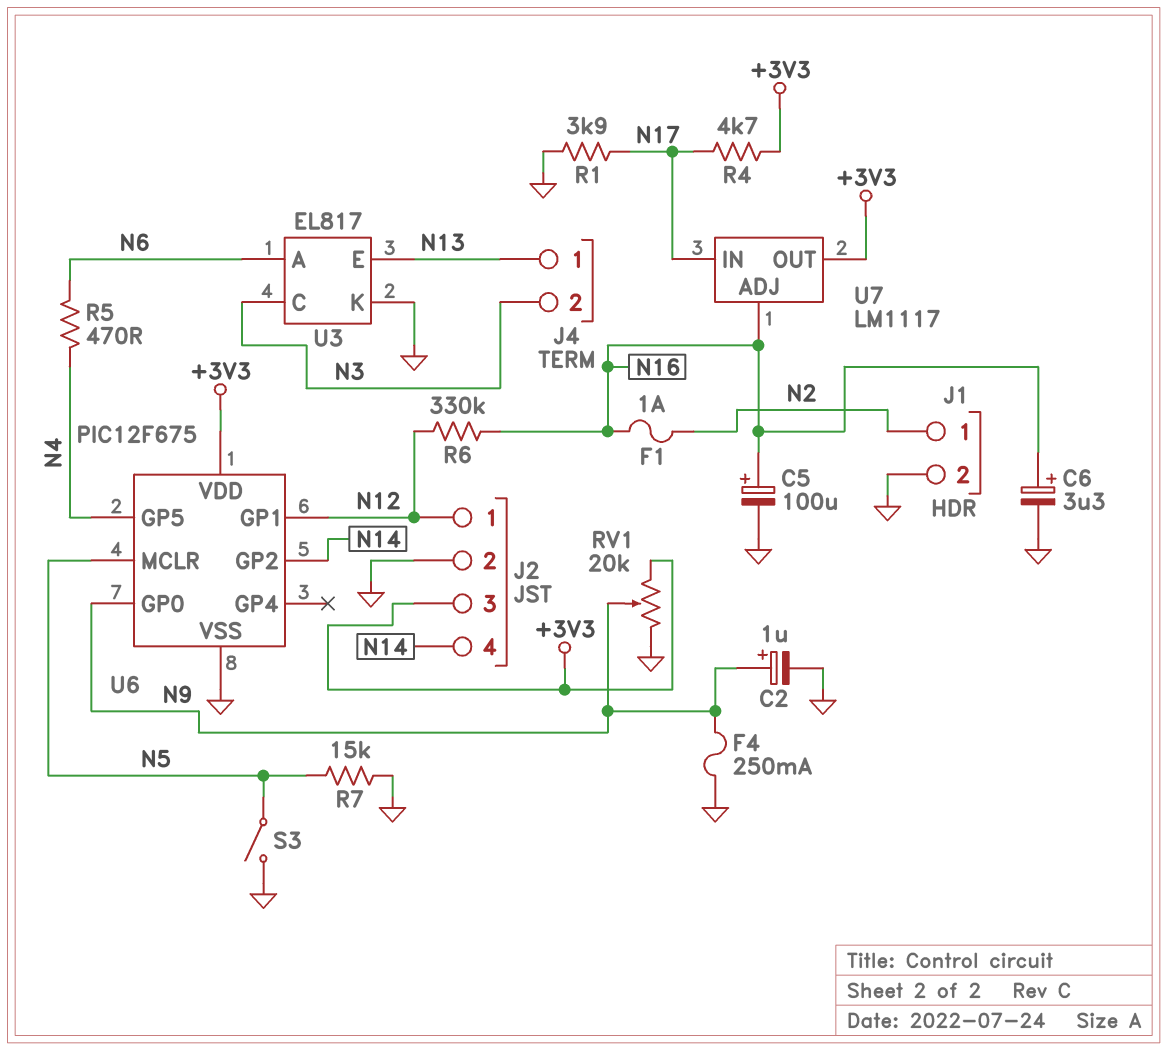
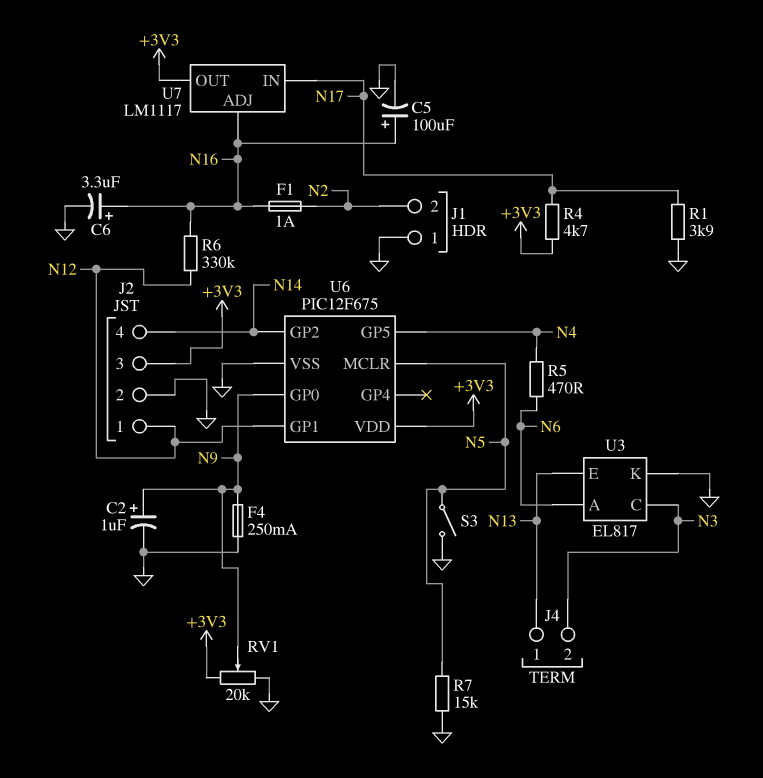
J1 pin 1: N2 -> GND
J1 pin 2: GND -> N2

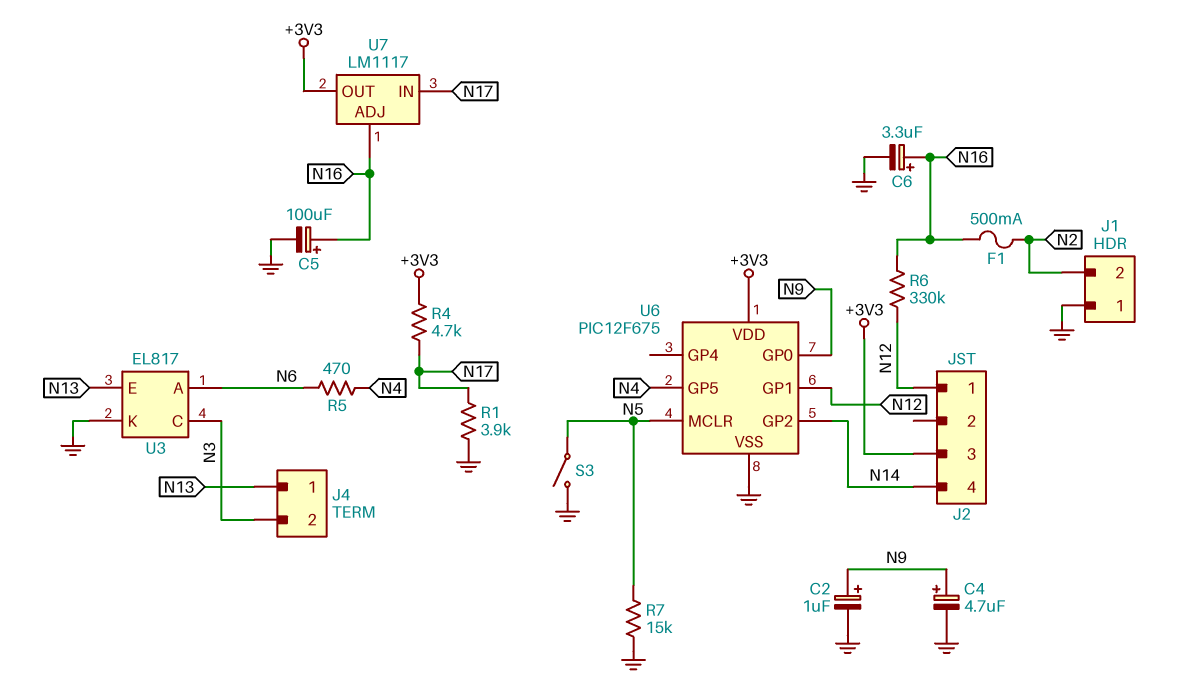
C4: none -> 4.7uF (plus N9, minus GND)
F1: 1A (N2, N16) -> 500mA (N2, N16)
F4: 250mA (GND, N9) -> none
J2 pin 2: GND -> none
RV1: 20k (+3V3, GND, wiper N9) -> none

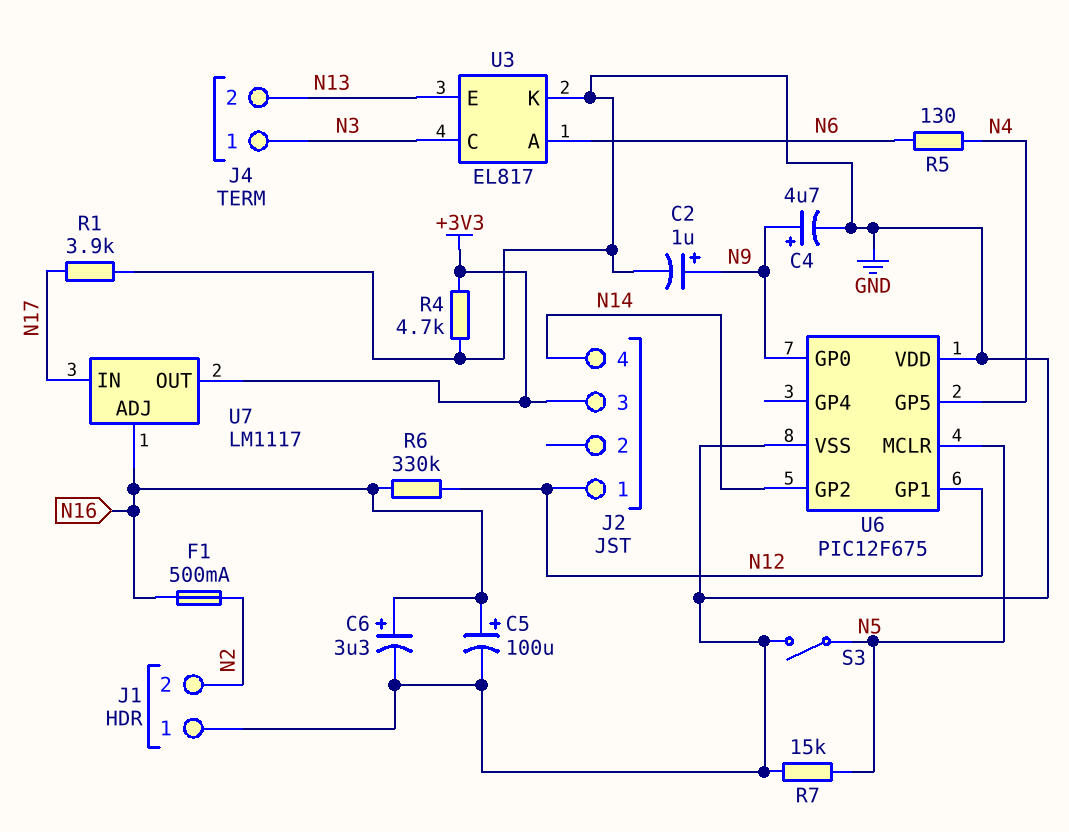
J4 pin 1: N13 -> N3
J4 pin 2: N3 -> N13
R4: 4.7k (+3V3, N17) -> 4.7k (+3V3, GND)
R5: 470 (N4, N6) -> 130 (N4, N6)
U6 pin VDD: +3V3 -> GND

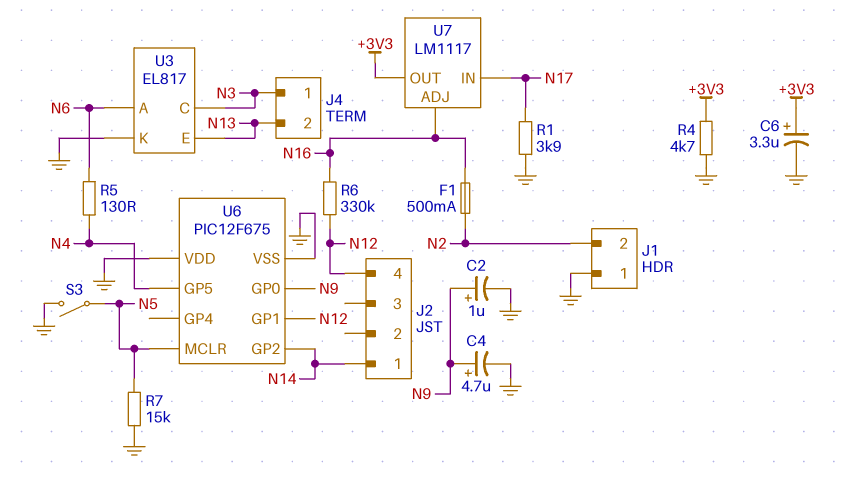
C5: 100uF (plus N16, minus GND) -> none
C6: 3.3uF (plus N16, minus GND) -> 3.3uF (plus +3V3, minus GND)
J2 pin 1: N12 -> N14
J2 pin 3: +3V3 -> none
J2 pin 4: N14 -> N12

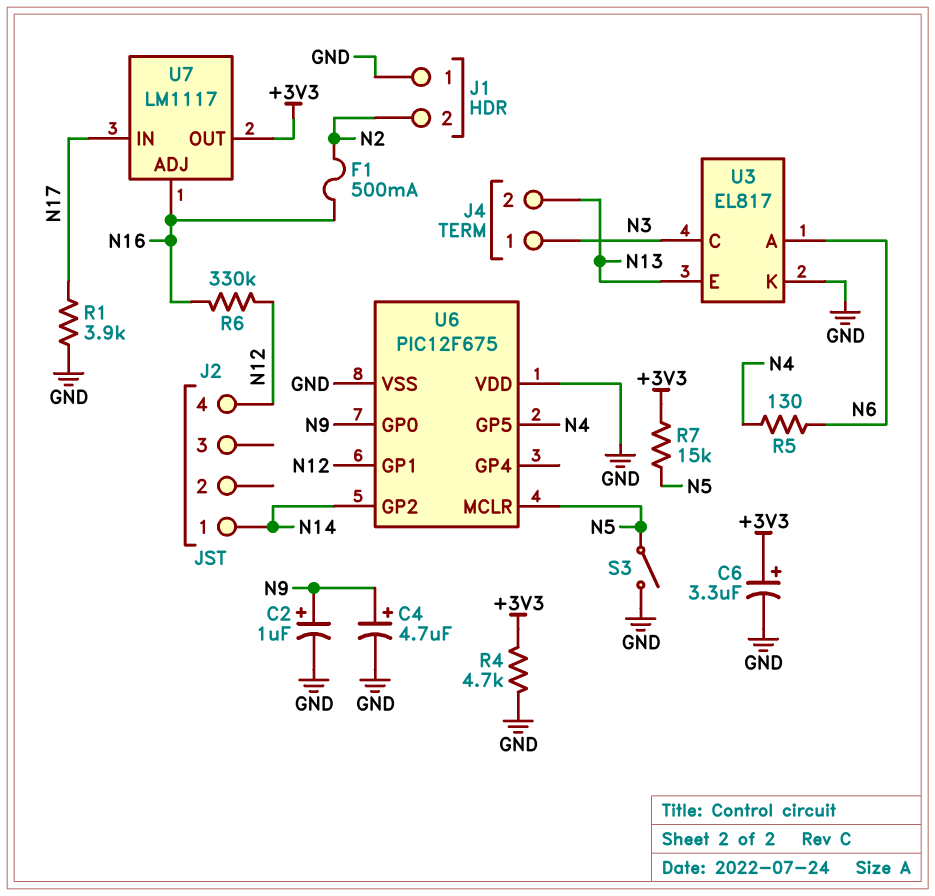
R7: 15k (GND, N5) -> 15k (+3V3, N5)

